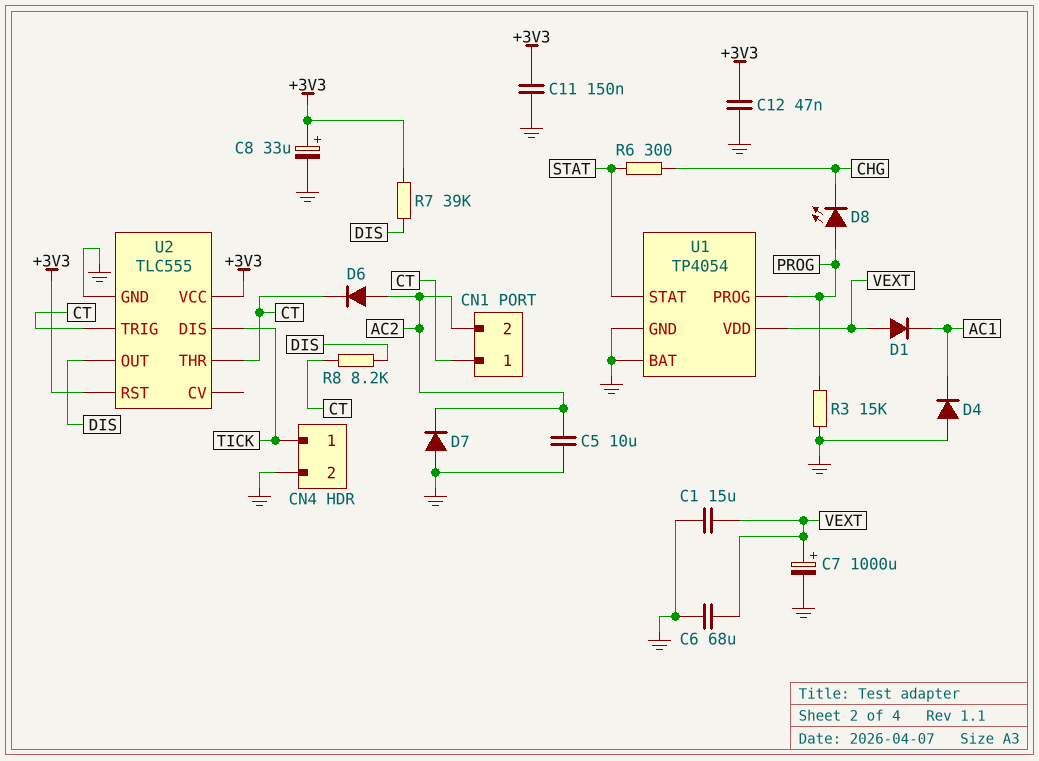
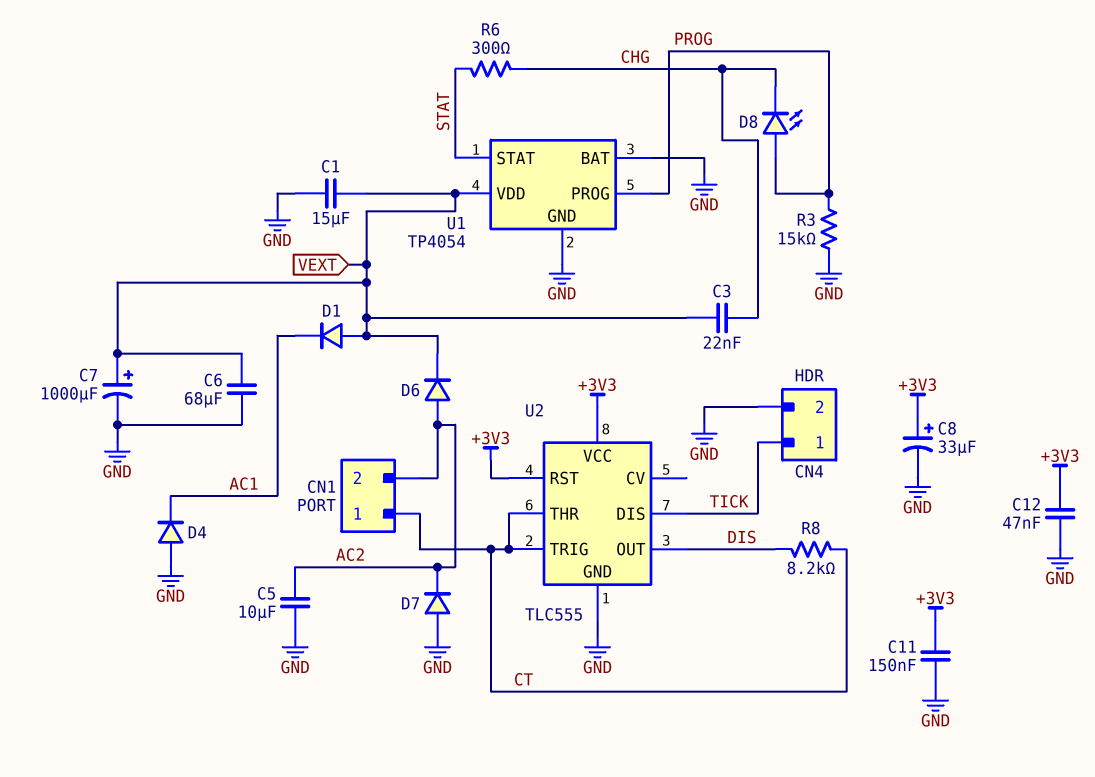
C3: none -> 22nF (CHG, VEXT)
D6: diode (A AC2, K CT) -> diode (A AC2, K VEXT)
R7: 39k (+3V3, DIS) -> none

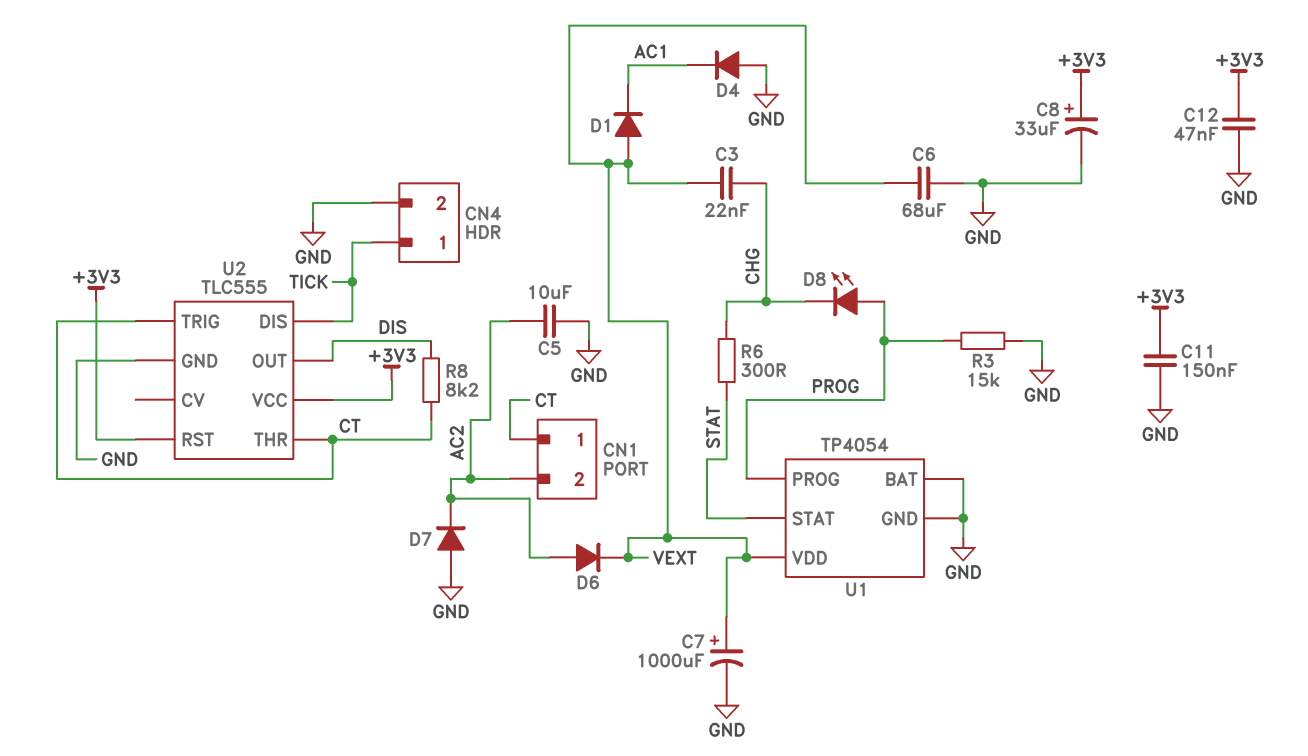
C1: 15uF (GND, VEXT) -> none

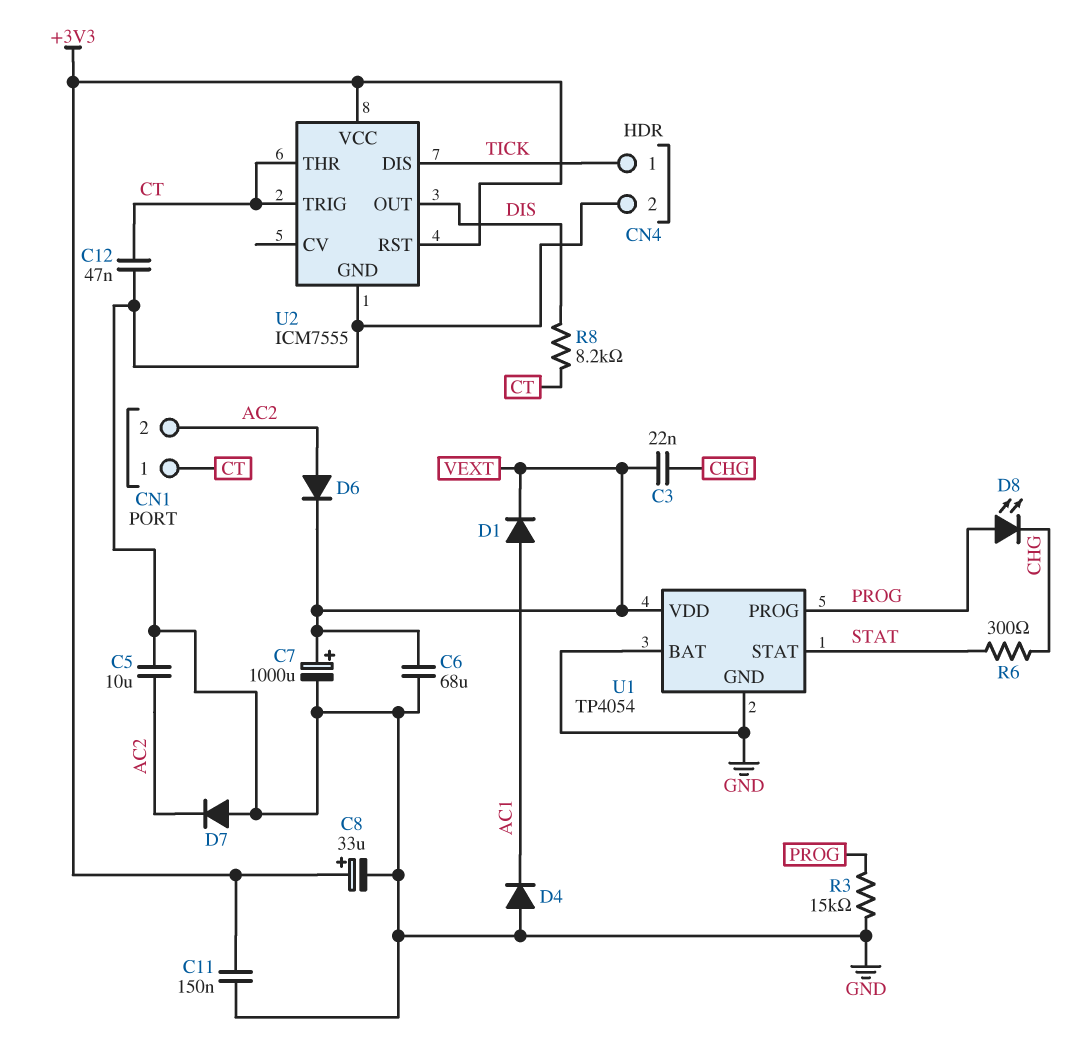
C12: 47nF (+3V3, GND) -> 47nF (CT, GND)
D1: diode (A VEXT, K AC1) -> diode (A AC1, K VEXT)
U2: TLC555 -> ICM7555

